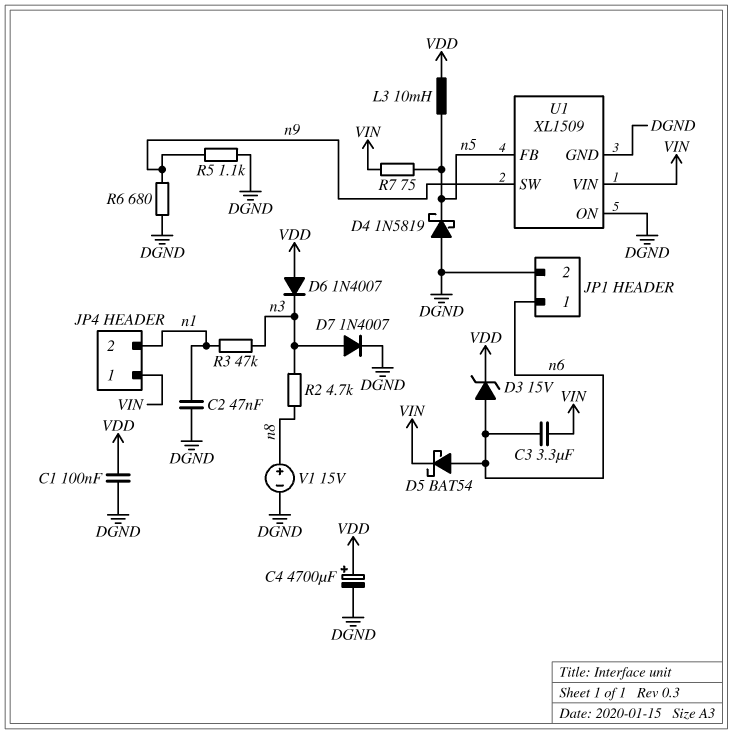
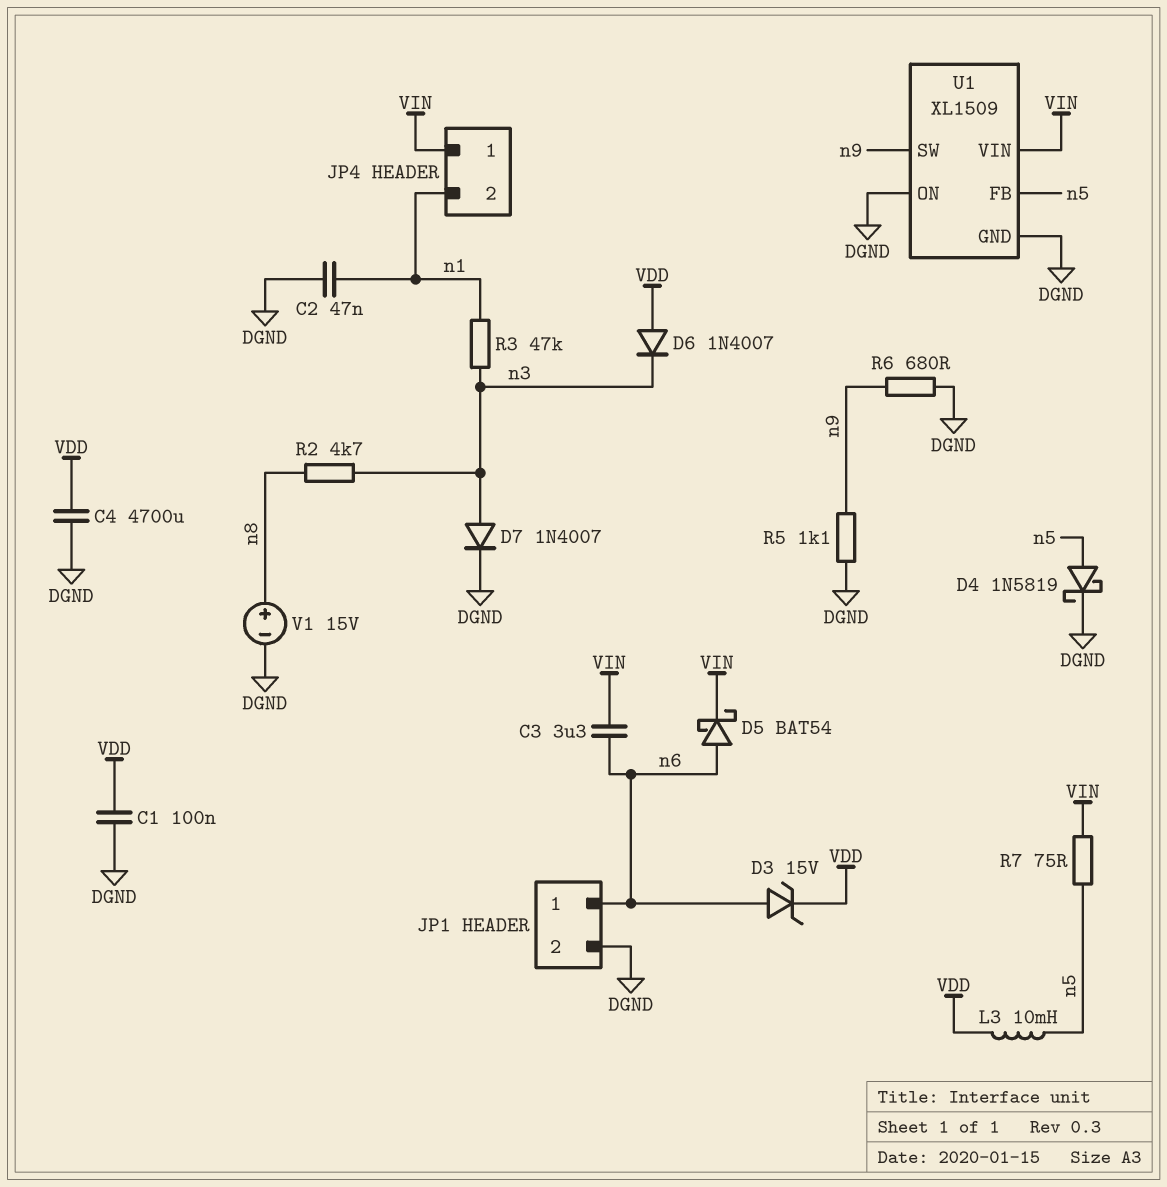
C4: 4700uF (plus VDD, minus DGND) -> 4700uF (DGND, VDD)
D4: schottky 1N5819 (A DGND, K n5) -> schottky 1N5819 (A n5, K DGND)

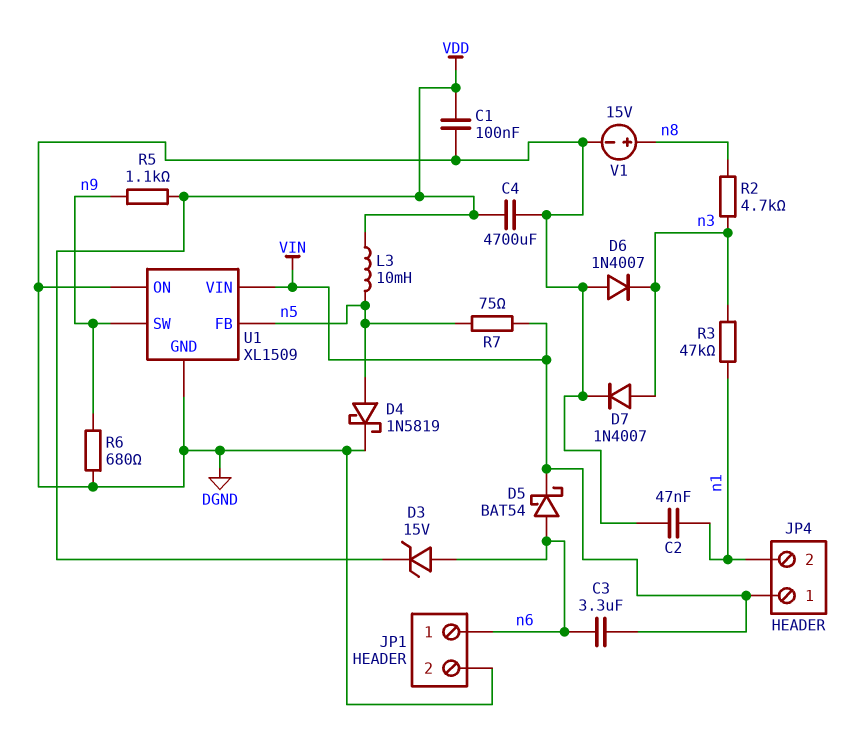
D6: diode 1N4007 (A VDD, K n3) -> diode 1N4007 (A DGND, K n3)
R5: 1.1k (DGND, n9) -> 1.1k (VDD, n9)

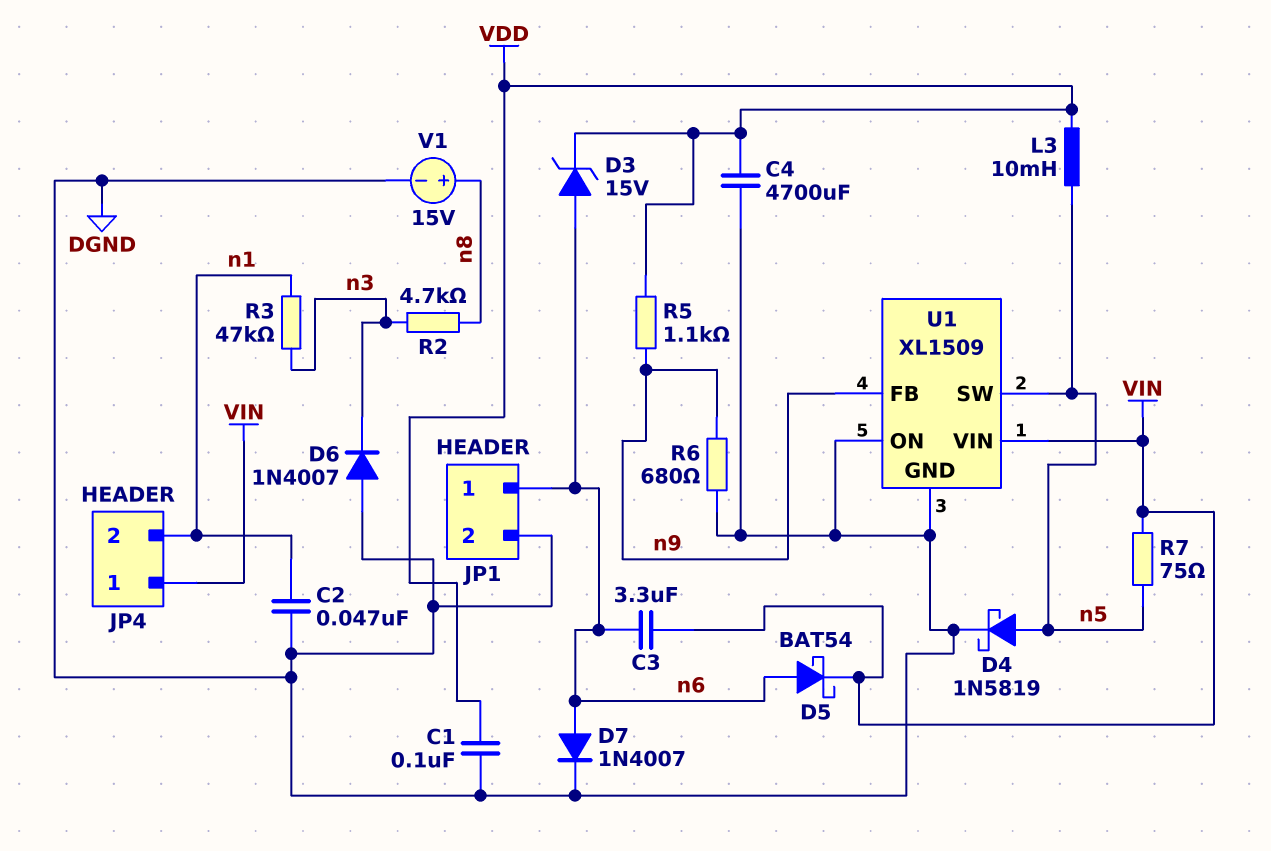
D7: diode 1N4007 (A n3, K DGND) -> diode 1N4007 (A n6, K DGND)
U1 pin FB: n5 -> n9
U1 pin SW: n9 -> n5

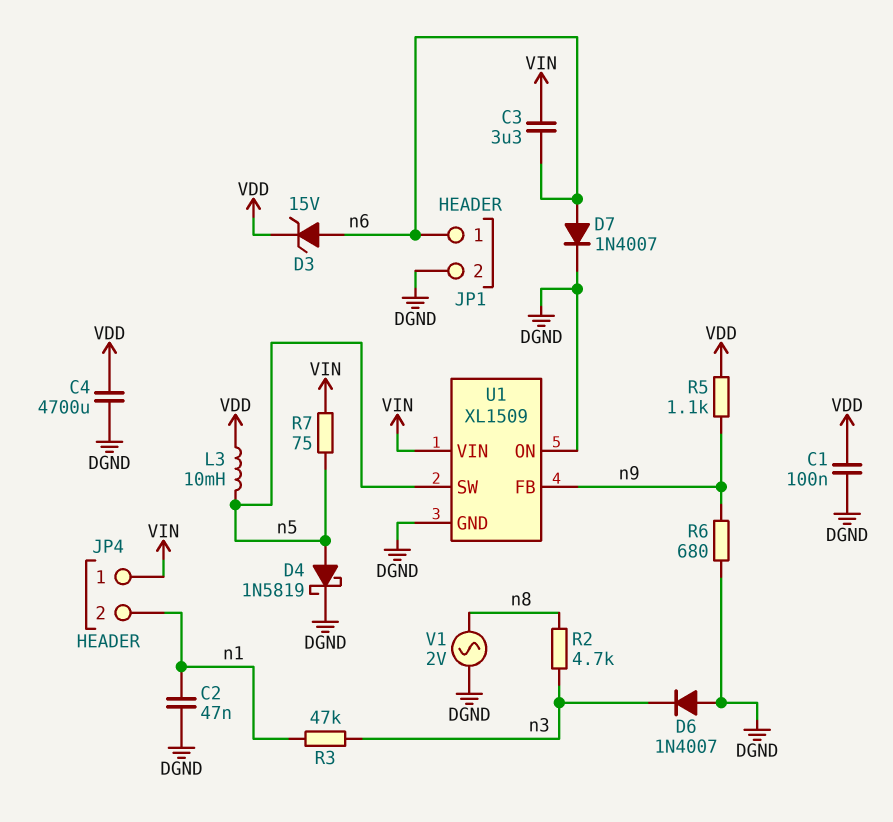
D5: schottky BAT54 (A n6, K VIN) -> none
V1: 15V (plus n8, minus DGND) -> AC 2V (DGND, n8)

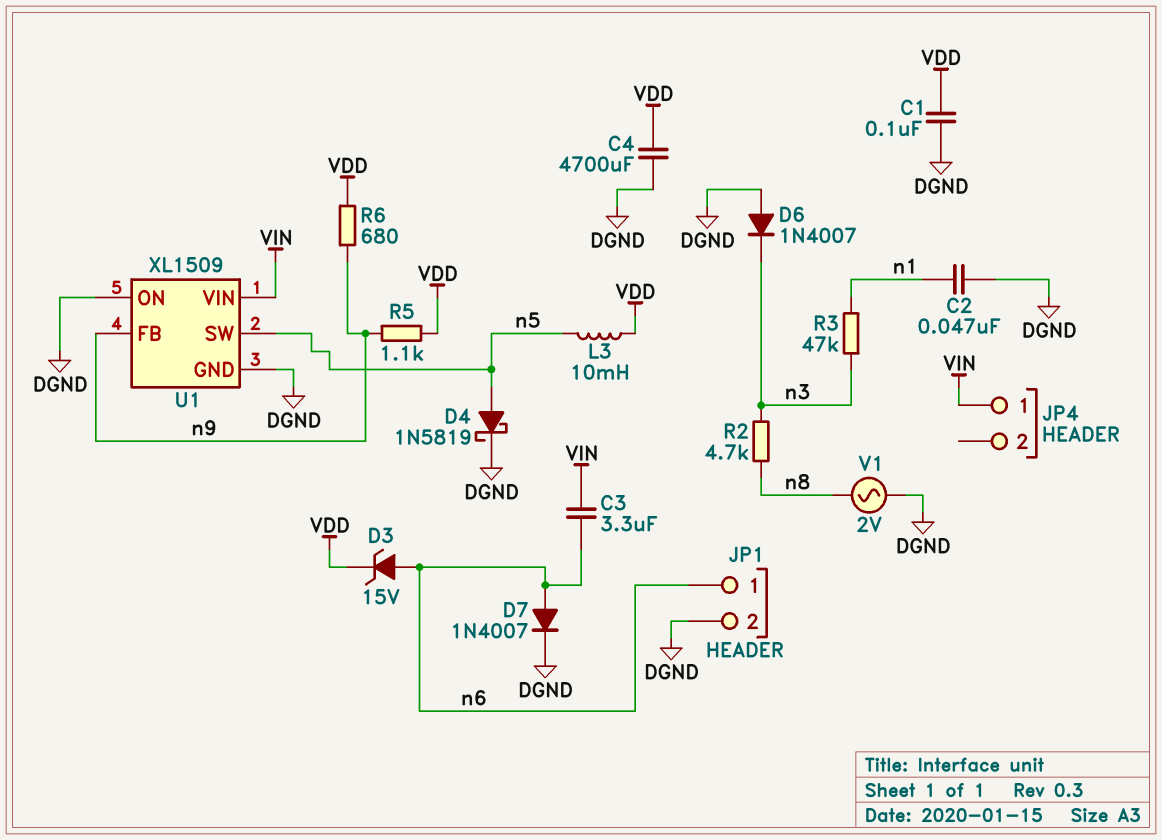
JP4 pin 2: n1 -> none
R6: 680 (DGND, n9) -> 680 (VDD, n9)
R7: 75 (VIN, n5) -> none

